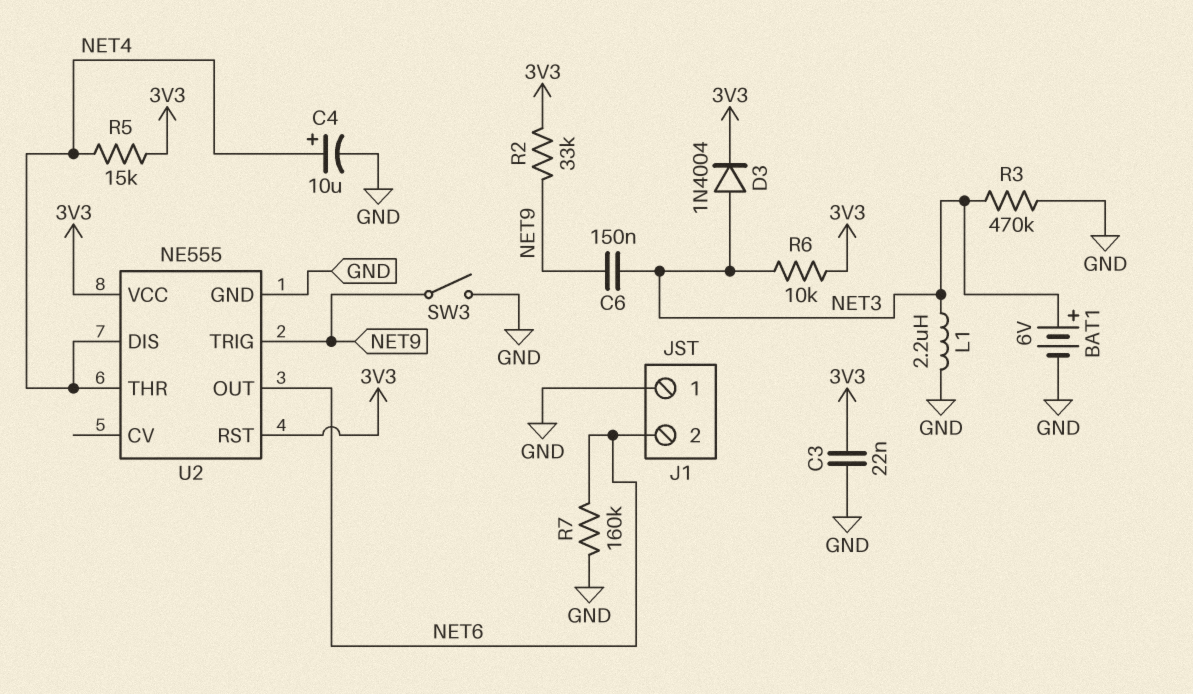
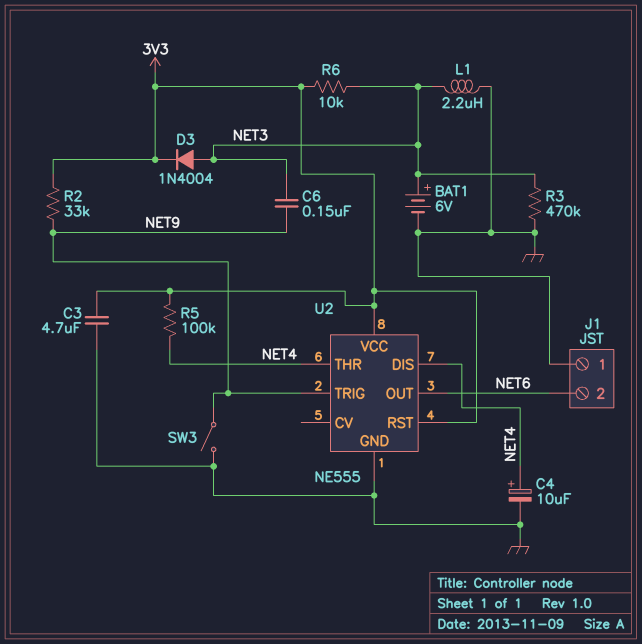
C3: 22nF (3V3, GND) -> 4.7uF (3V3, GND)
R5: 15k (3V3, NET4) -> 100k (3V3, NET4)
R7: 160k (GND, NET6) -> none

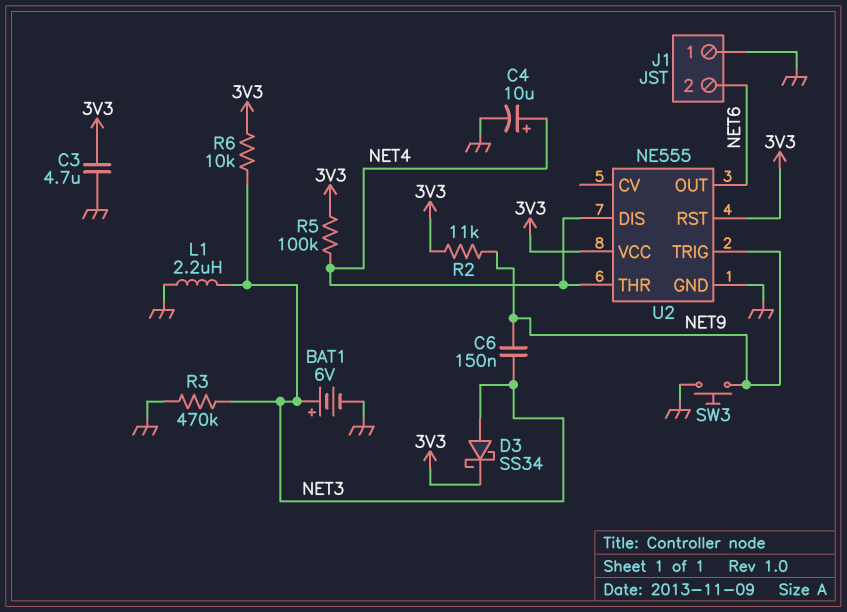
D3: diode 1N4004 (A NET3, K 3V3) -> schottky SS34 (A NET3, K 3V3)
R2: 33k (3V3, NET9) -> 11k (3V3, NET9)
SW3: switch (GND, NET9) -> button (GND, NET9)

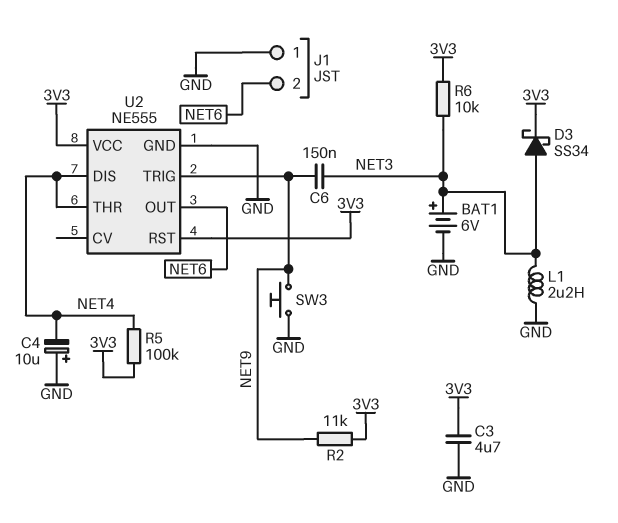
C4: 10uF (plus NET4, minus GND) -> 10uF (plus GND, minus NET4)
R3: 470k (GND, NET3) -> none

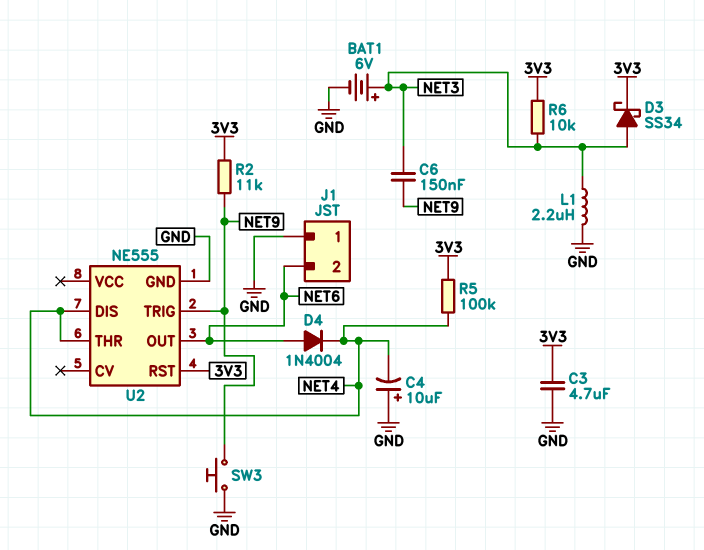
D4: none -> diode 1N4004 (A NET6, K NET4)
U2 pin VCC: 3V3 -> none

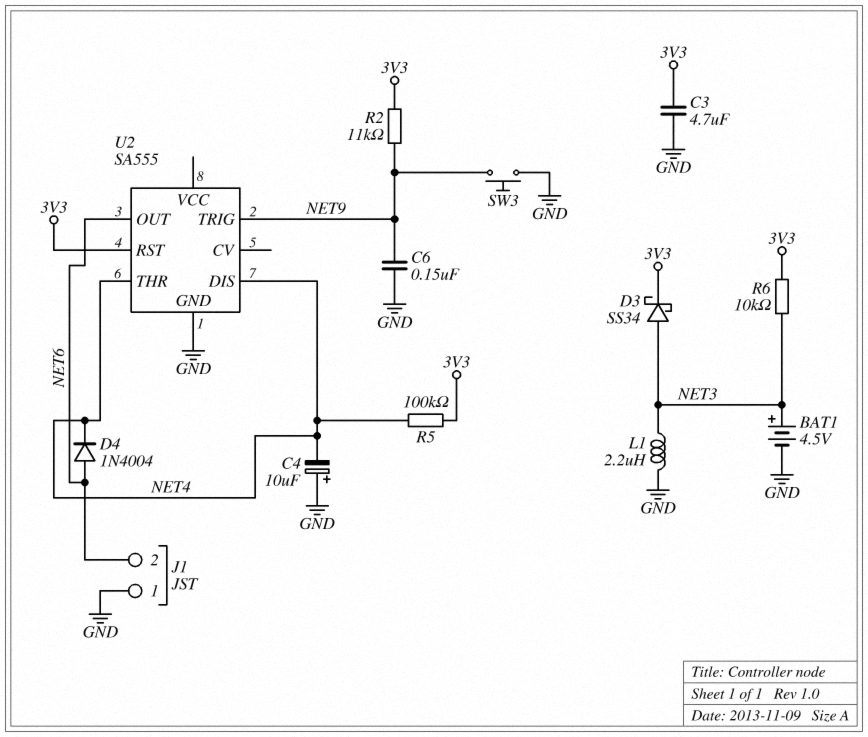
BAT1: 6V (plus NET3, minus GND) -> 4.5V (plus NET3, minus GND)
C6: 150nF (NET3, NET9) -> 150nF (GND, NET9)
U2: NE555 -> SA555

